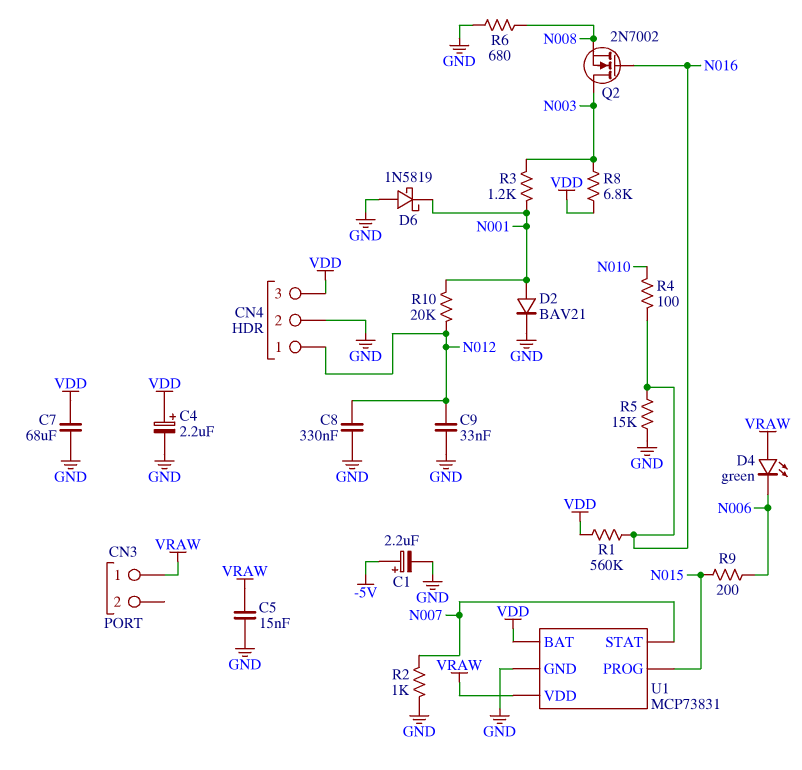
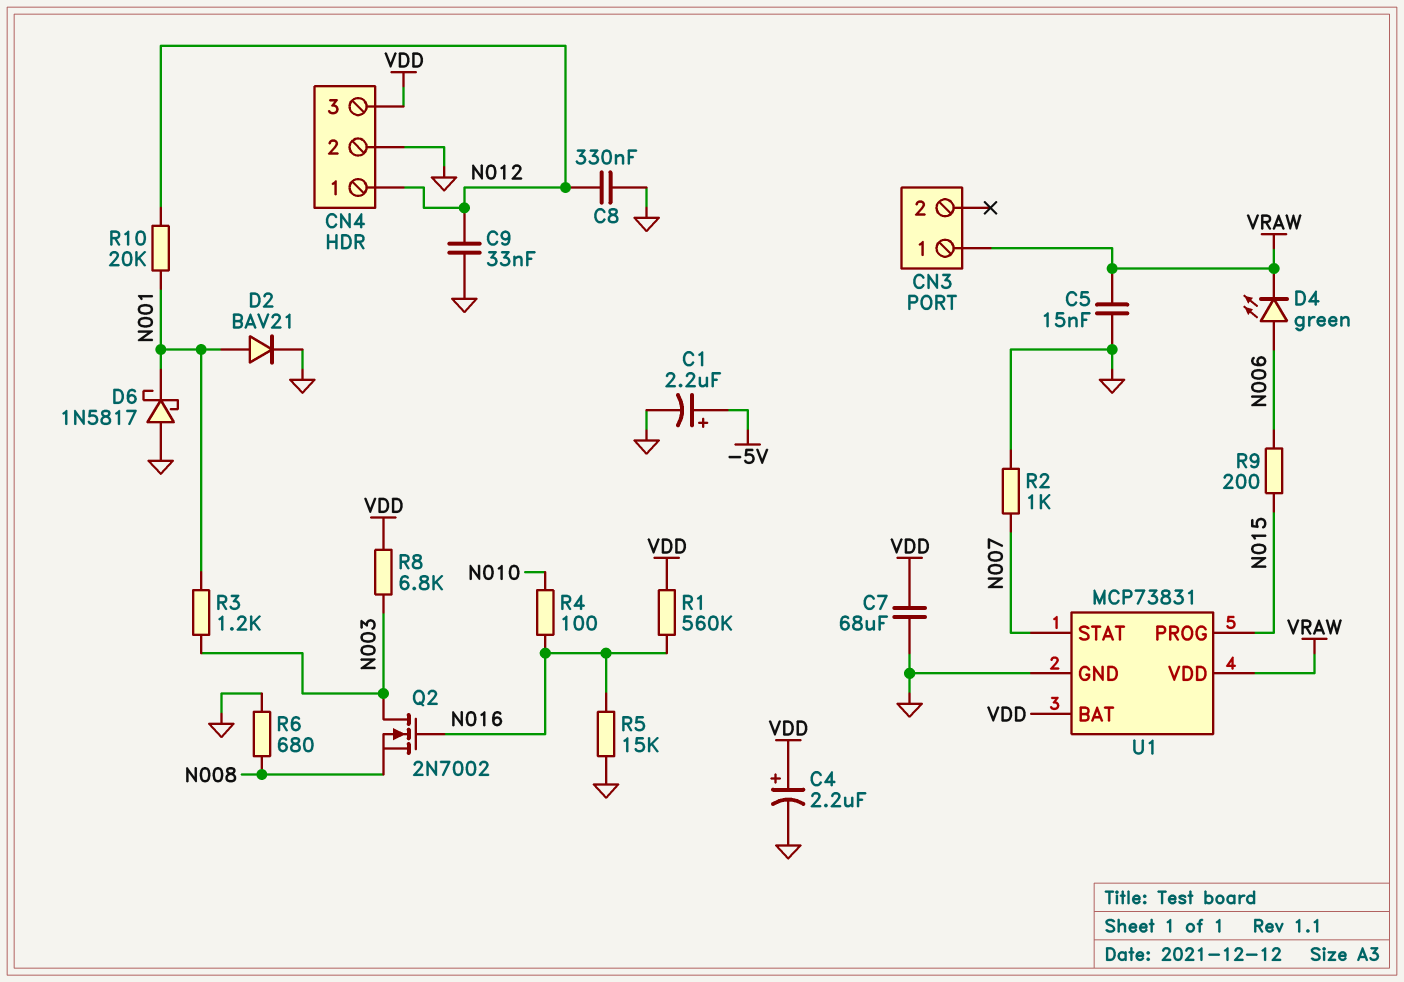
D4: LED green (A VRAW, K N006) -> LED green (A N006, K VRAW)
D6: schottky 1N5819 (A GND, K N001) -> schottky 1N5817 (A GND, K N001)

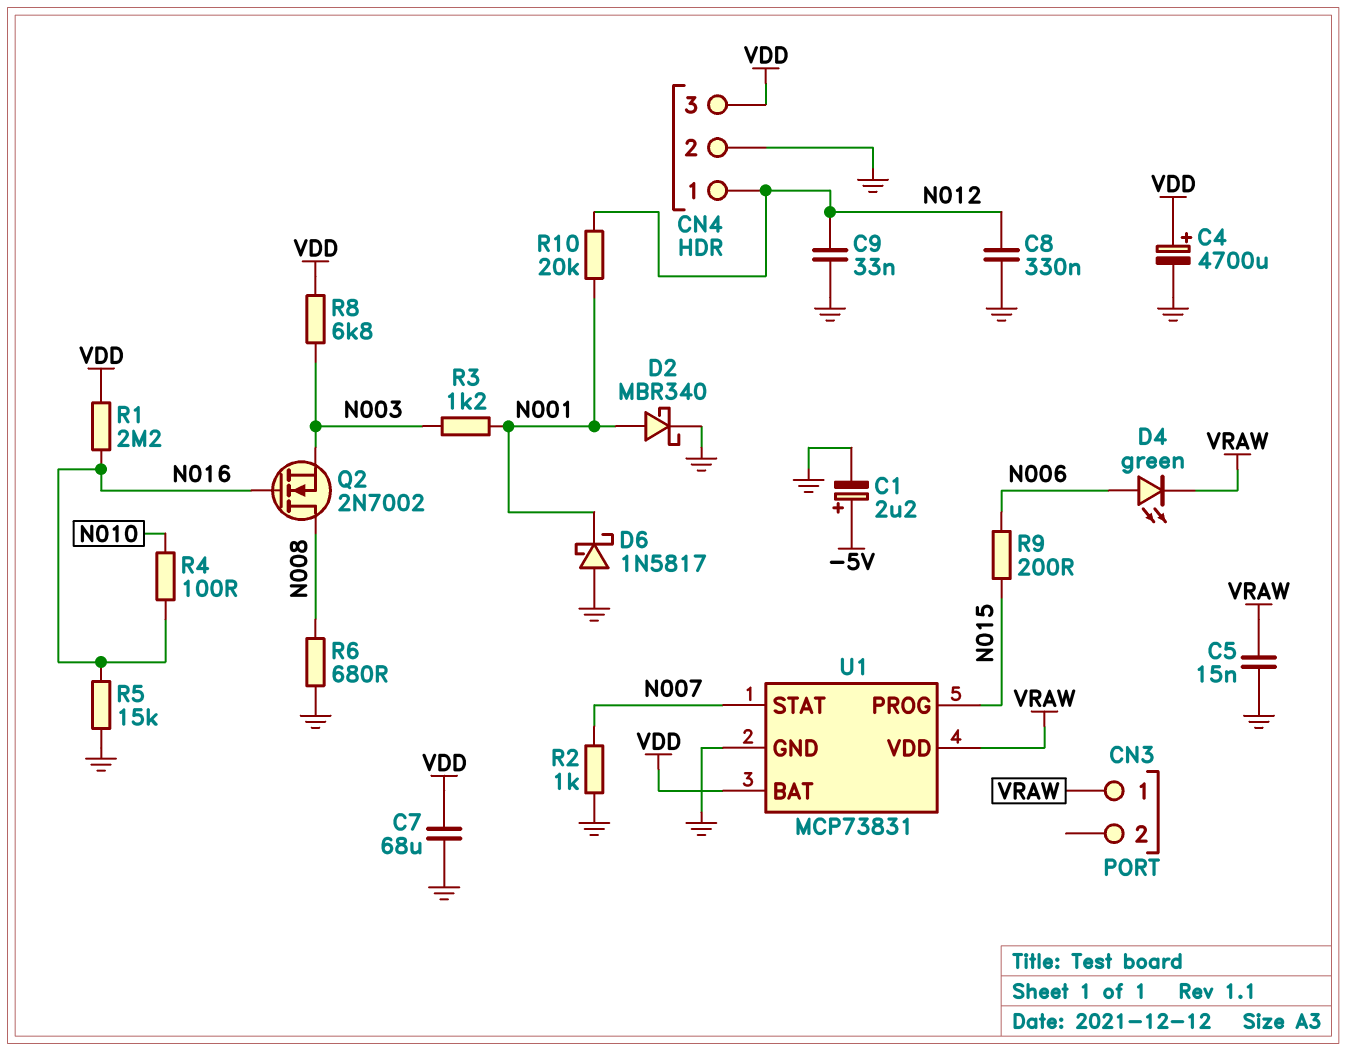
C4: 2.2uF (plus VDD, minus GND) -> 4700uF (plus VDD, minus GND)
D2: diode BAV21 (A N001, K GND) -> schottky MBR340 (A N001, K GND)
Q2: NMOS 2N7002 (G N016, D N003, S N008) -> NMOS 2N7002 (G N016, D N008, S N003)
R1: 560k (N016, VDD) -> 2.2M (N016, VDD)

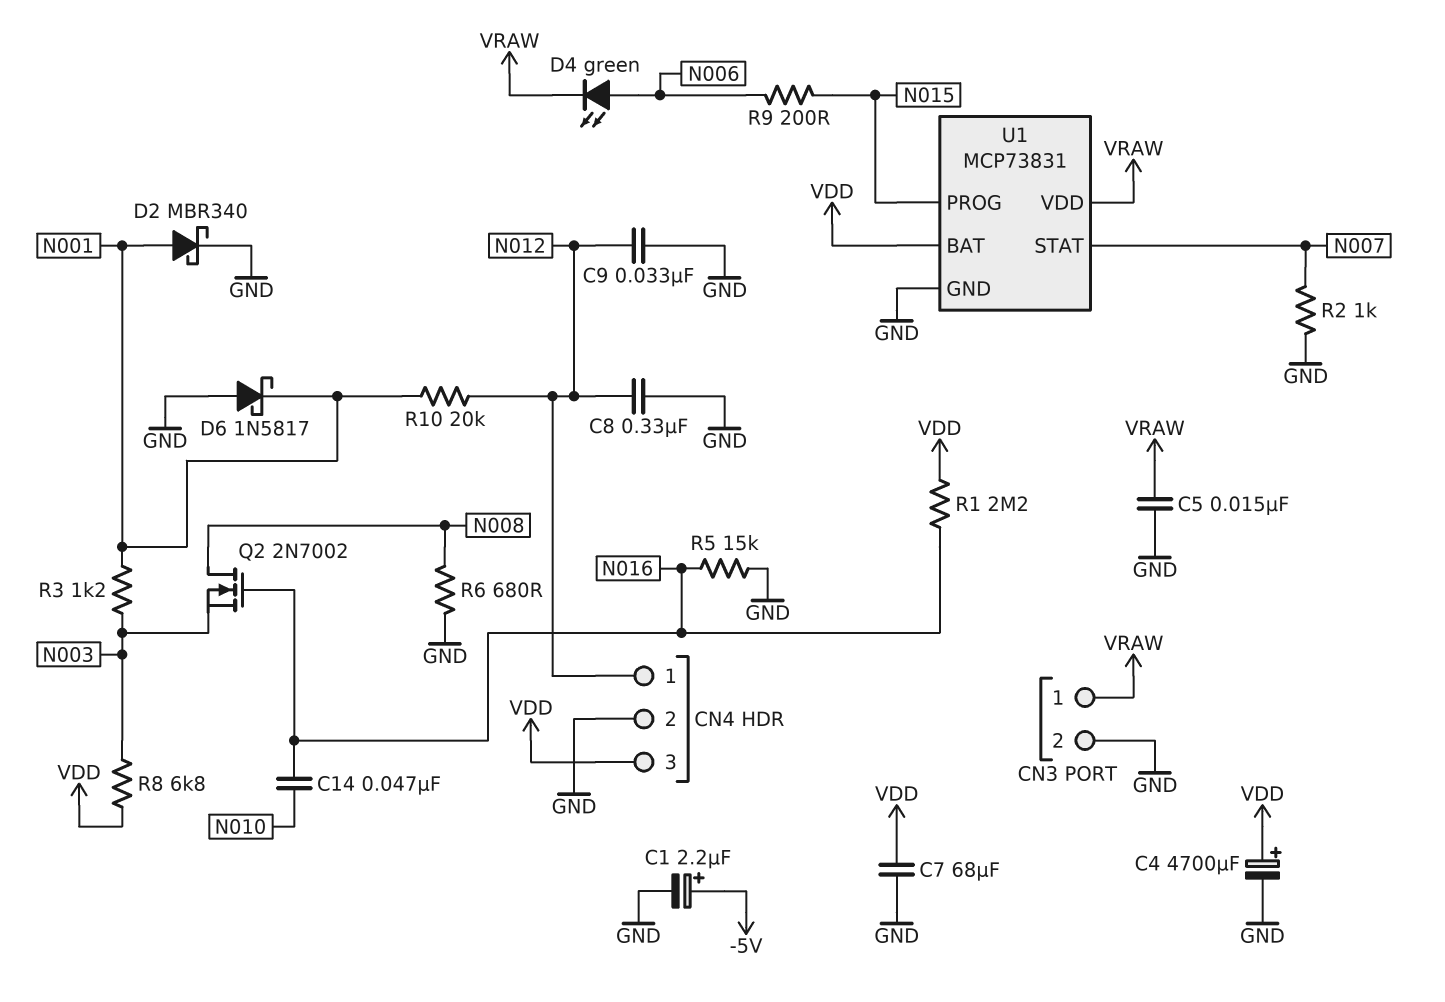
C14: none -> 47nF (N010, N016)
CN3 pin 2: none -> GND
R4: 100 (N010, N016) -> none

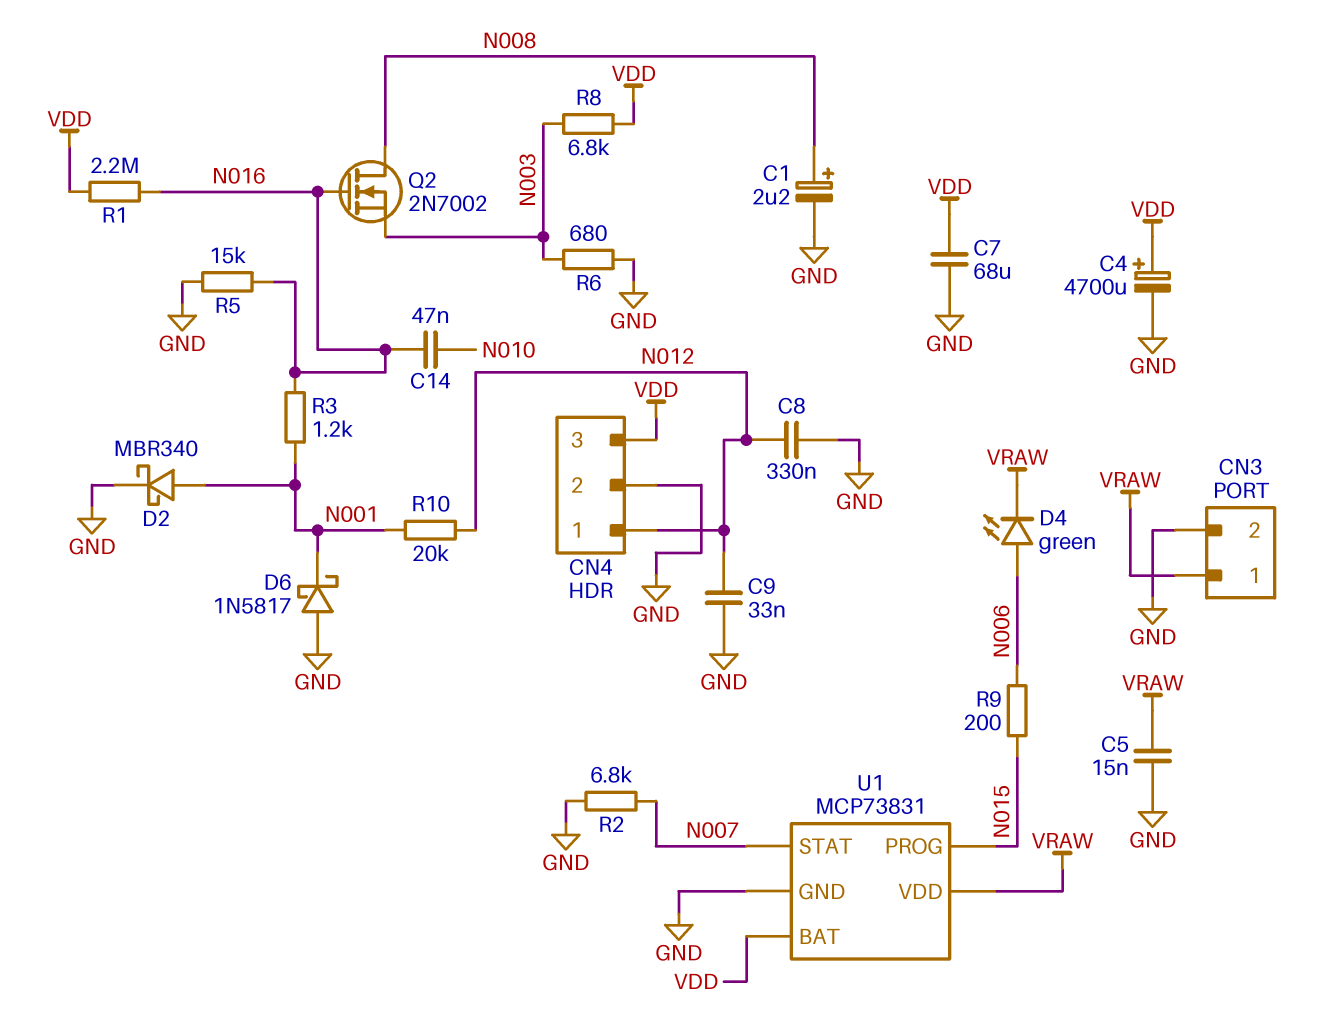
C1: 2.2uF (plus -5V, minus GND) -> 2.2uF (plus N008, minus GND)
R2: 1k (GND, N007) -> 6.8k (GND, N007)
R3: 1.2k (N001, N003) -> 1.2k (N001, N016)
R6: 680 (GND, N008) -> 680 (GND, N003)

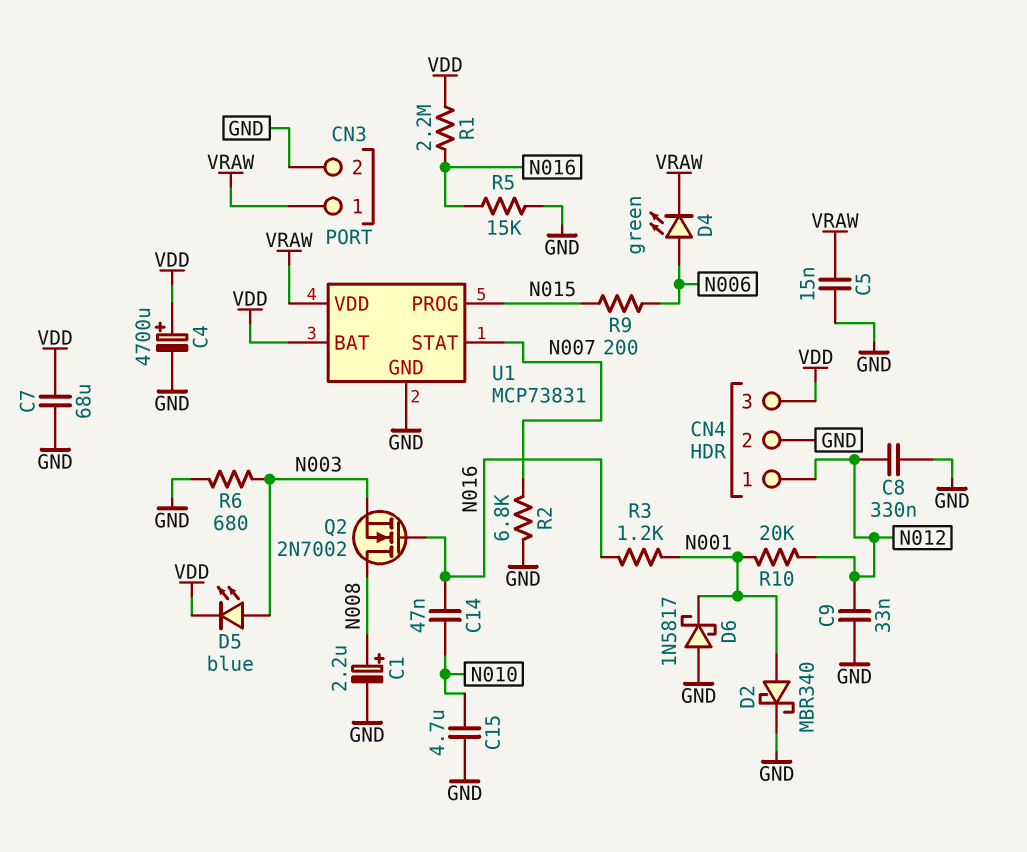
C15: none -> 4.7uF (GND, N010)
D5: none -> LED blue (A N003, K VDD)
R8: 6.8k (N003, VDD) -> none

